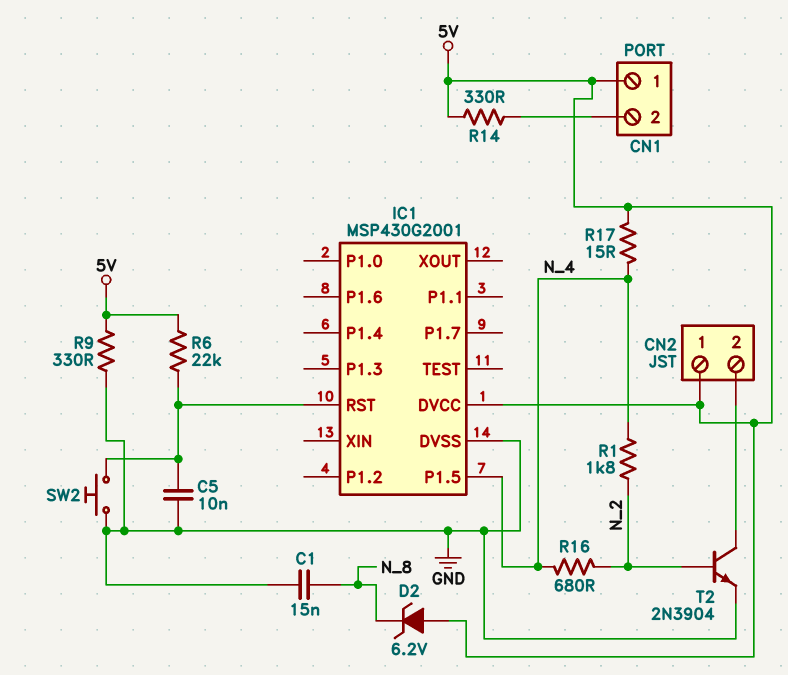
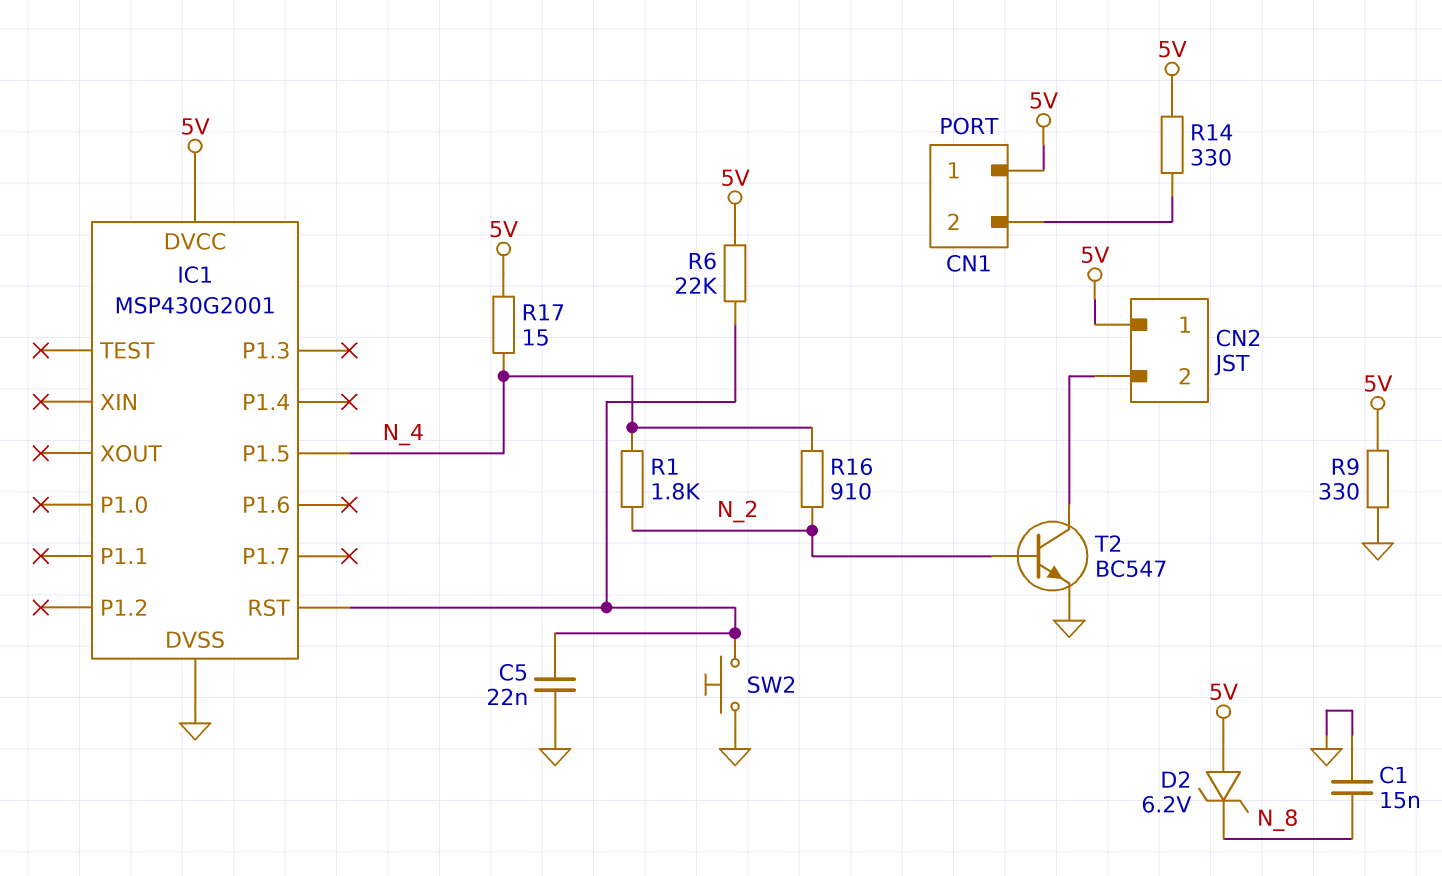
C5: 10nF (GND, IC1/RST) -> 22nF (GND, IC1/RST)
R16: 680 (N_2, N_4) -> 910 (N_2, N_4)
T2: NPN 2N3904 (B N_2, C CN2/2, E GND) -> NPN BC547 (B N_2, C CN2/2, E GND)

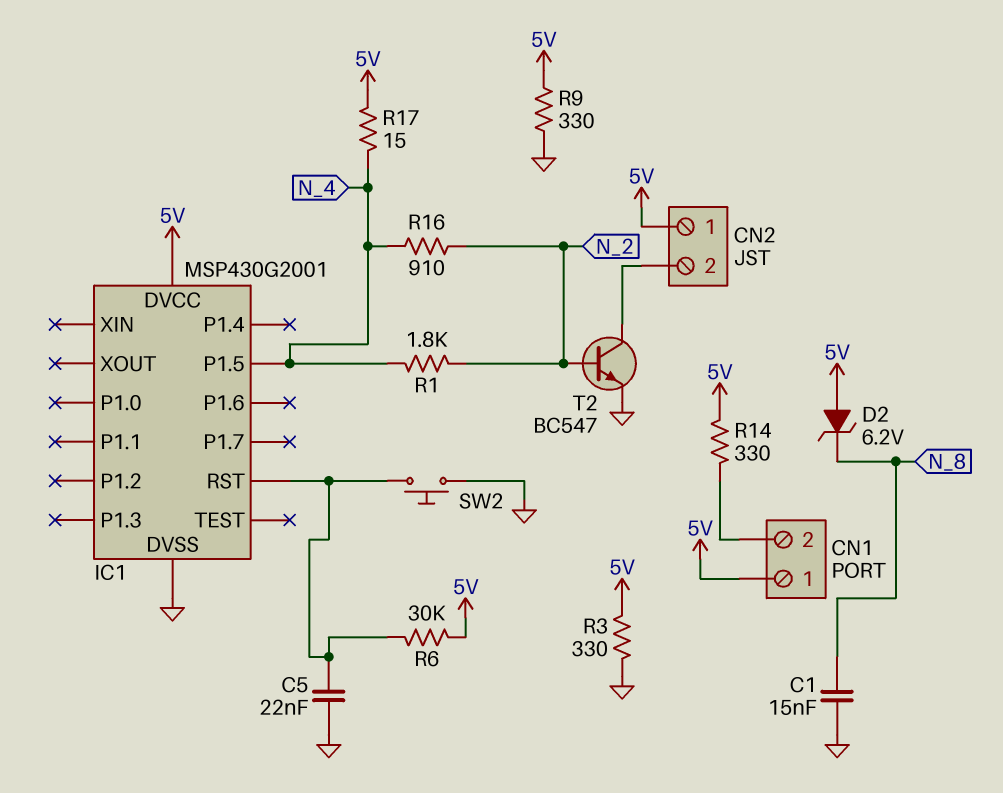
R3: none -> 330 (5V, GND)
R6: 22k (5V, IC1/RST) -> 30k (5V, IC1/RST)

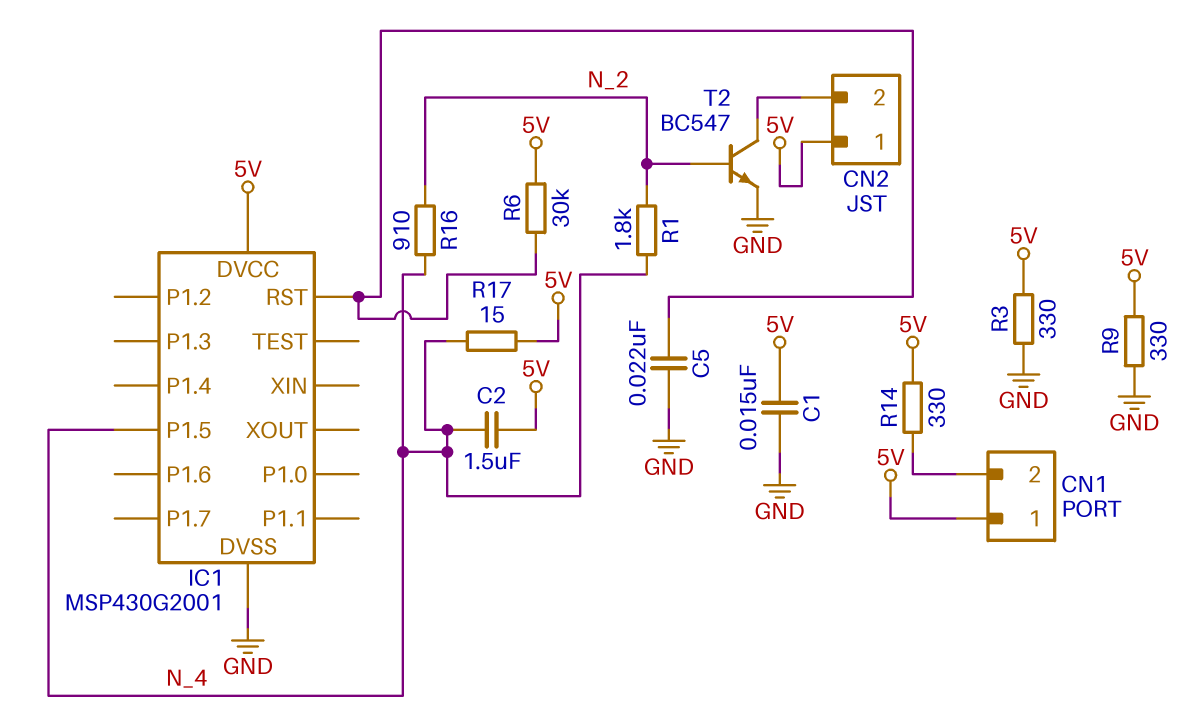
C1: 15nF (GND, N_8) -> 15nF (5V, GND)
C2: none -> 1.5uF (5V, N_4)
D2: zener 6.2V (A 5V, K N_8) -> none
SW2: button (GND, IC1/RST) -> none

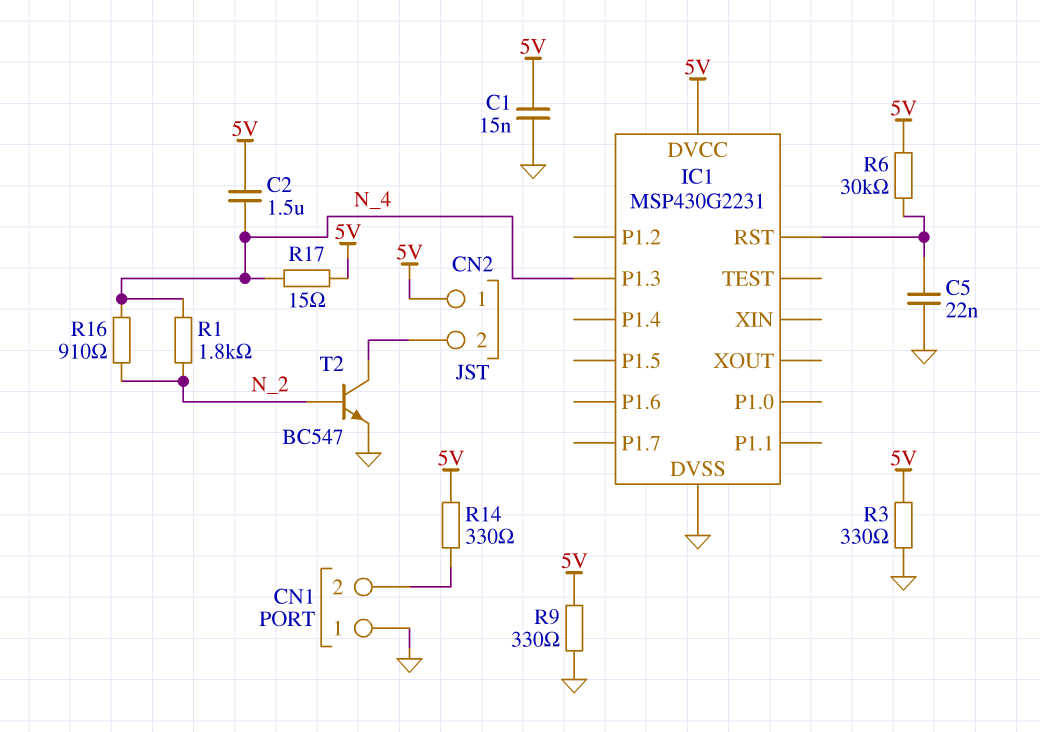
CN1 pin 1: 5V -> GND
IC1: MSP430G2001 -> MSP430G2231
IC1 pin P1.3: none -> N_4
IC1 pin P1.5: N_4 -> none

